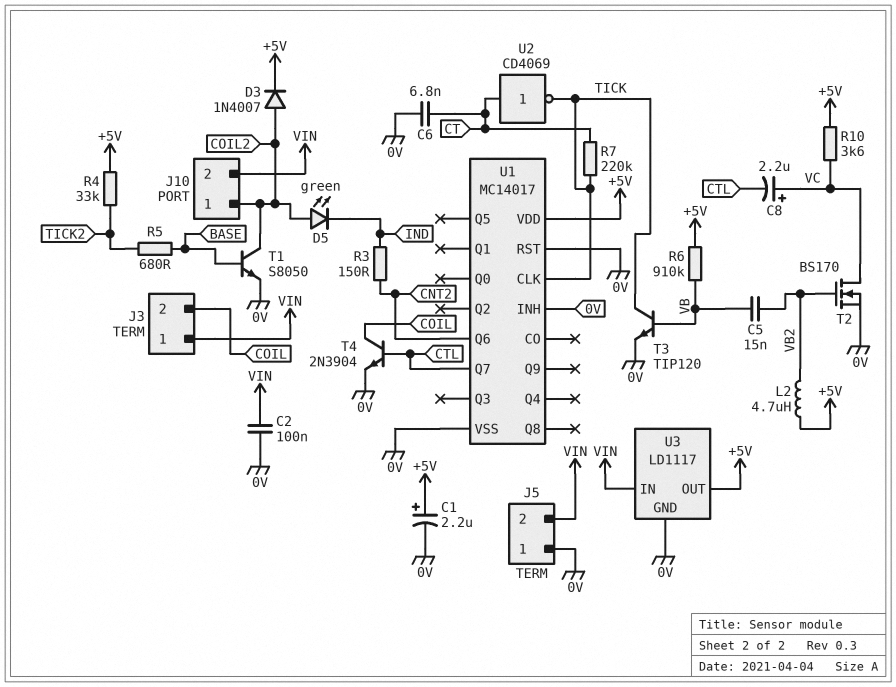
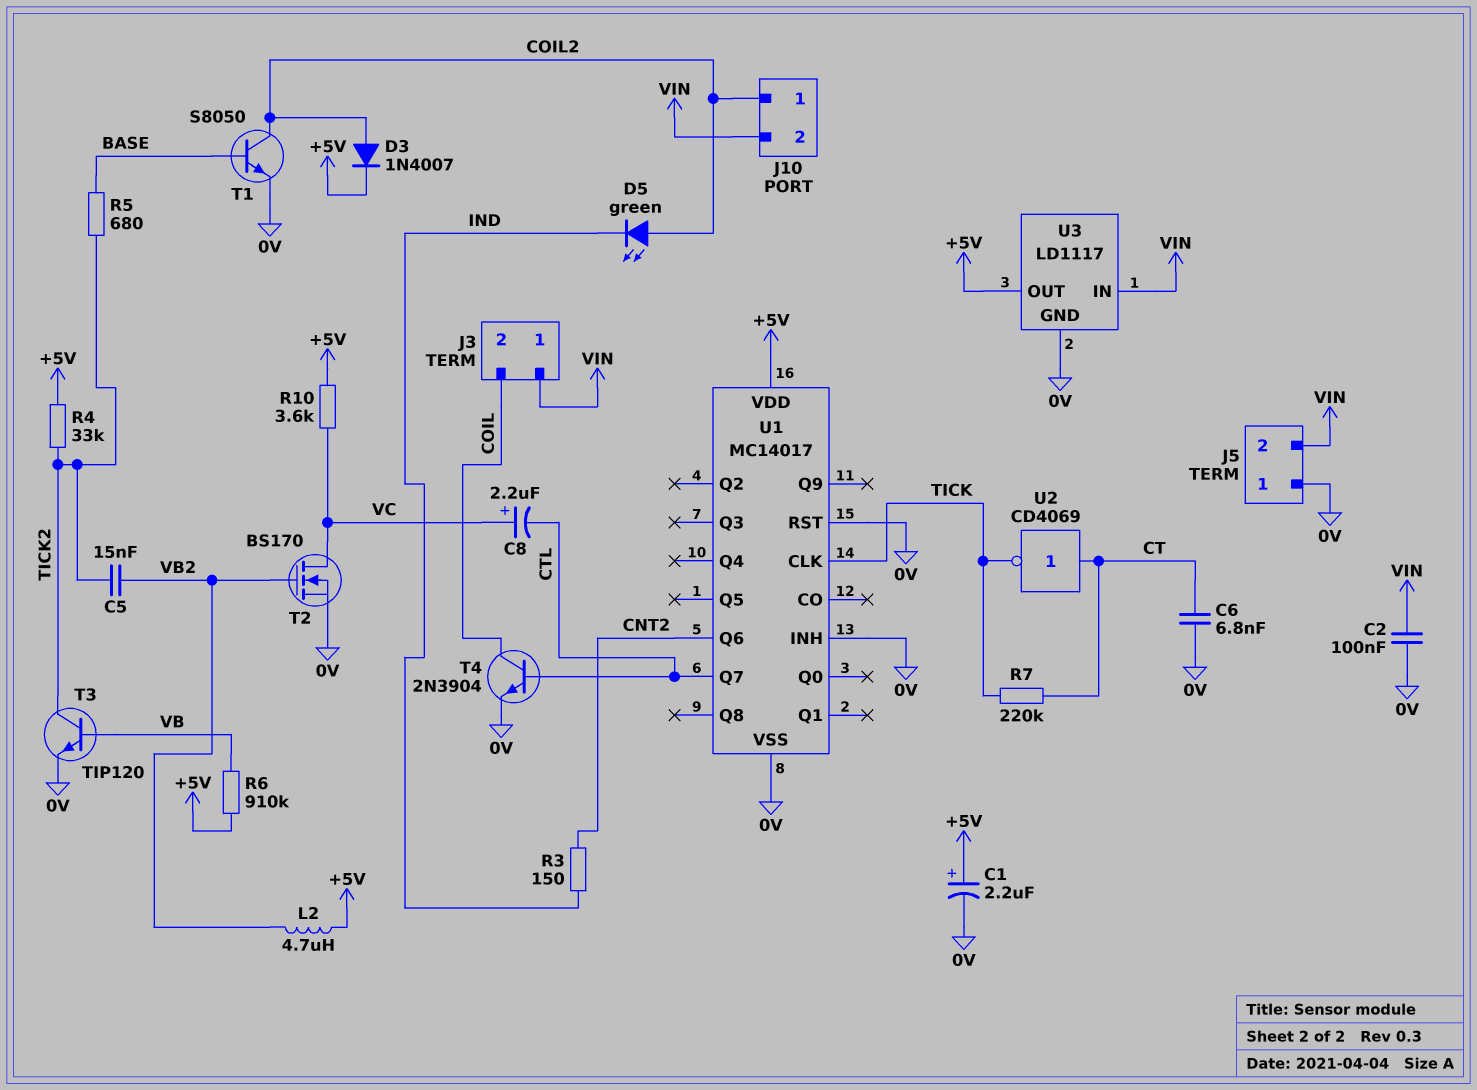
C5: 15nF (VB, VB2) -> 15nF (TICK2, VB2)
T3: NPN TIP120 (B VB, C TICK, E 0V) -> NPN TIP120 (B VB, C TICK2, E 0V)

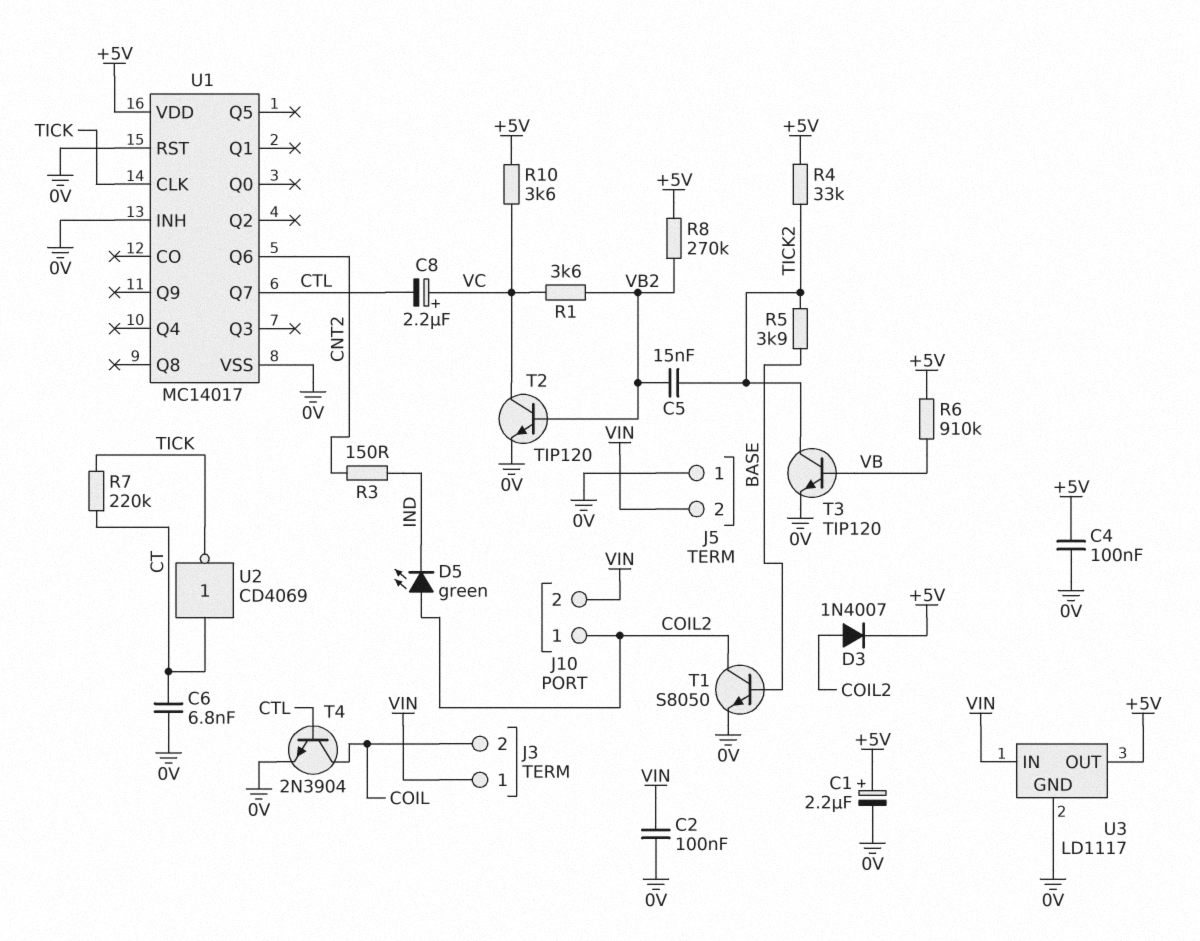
C4: none -> 100nF (+5V, 0V)
L2: 4.7uH (+5V, VB2) -> none
R1: none -> 3.6k (VB2, VC)
R5: 680 (BASE, TICK2) -> 3.9k (BASE, TICK2)
R8: none -> 270k (+5V, VB2)
T2: NMOS BS170 (G VB2, D VC, S 0V) -> NPN TIP120 (B VB2, C VC, E 0V)

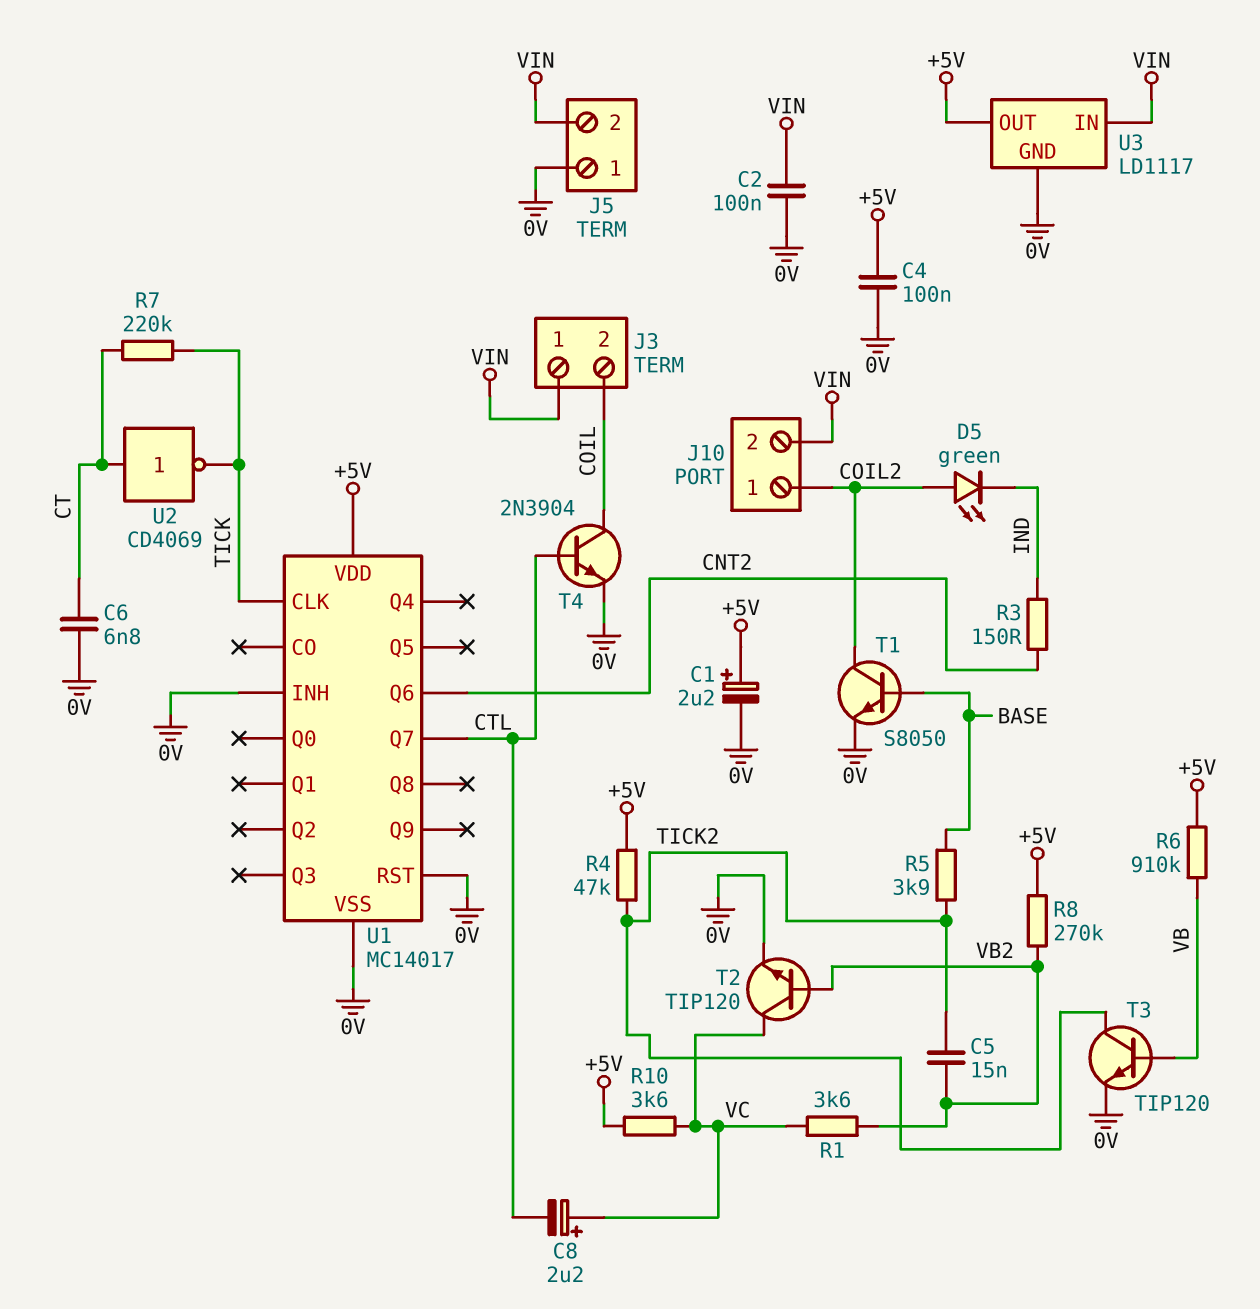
D3: diode 1N4007 (A COIL2, K +5V) -> none
R4: 33k (+5V, TICK2) -> 47k (+5V, TICK2)

